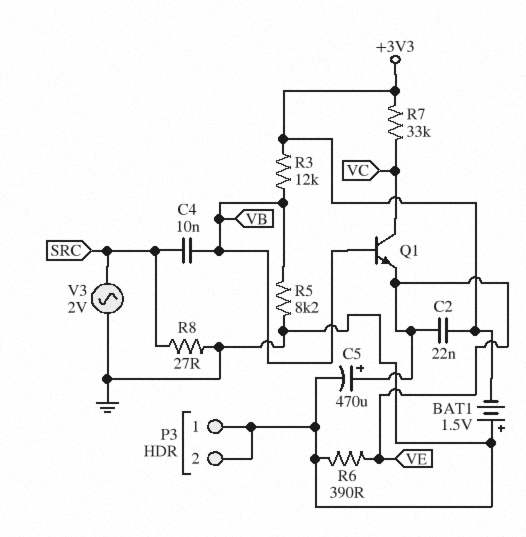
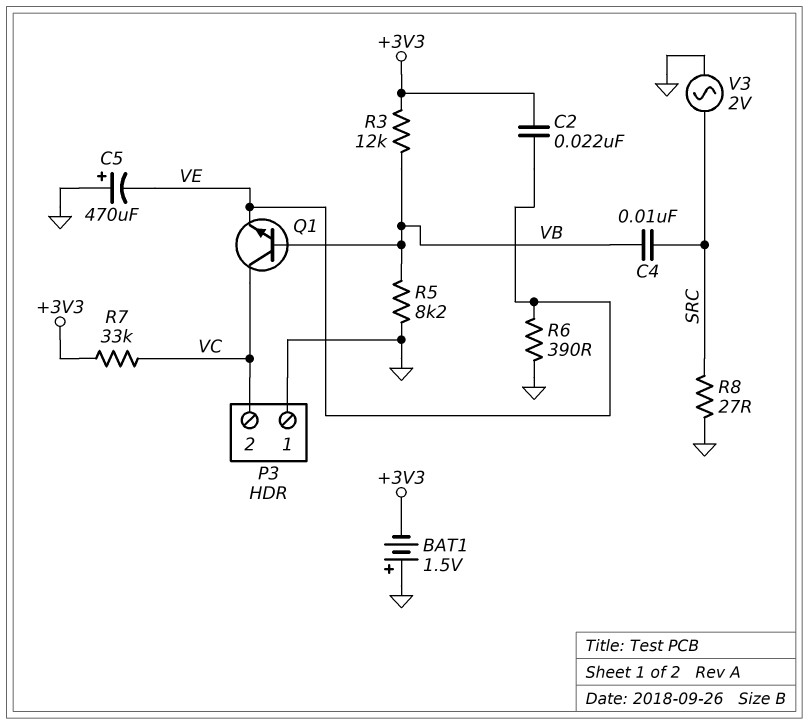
C5: 470uF (plus VE, minus GND) -> 470uF (plus GND, minus VE)
P3 pin 2: GND -> VC

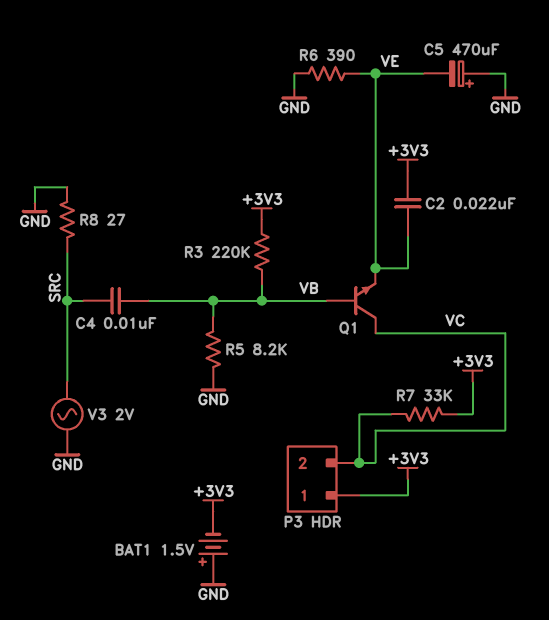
P3 pin 1: GND -> +3V3
R3: 12k (+3V3, VB) -> 220k (+3V3, VB)

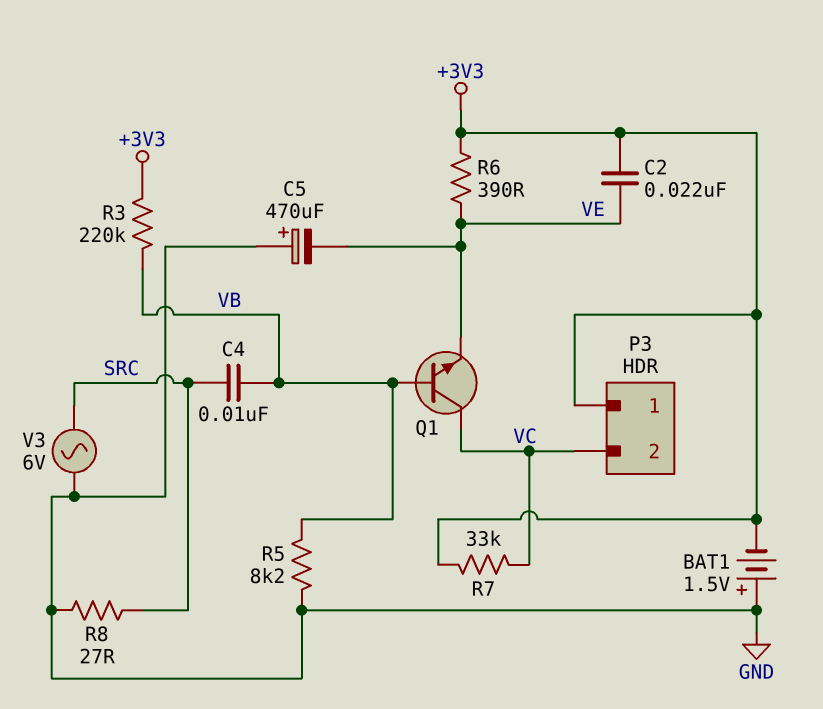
R6: 390 (GND, VE) -> 390 (+3V3, VE)
V3: AC 2V (GND, SRC) -> AC 6V (GND, SRC)

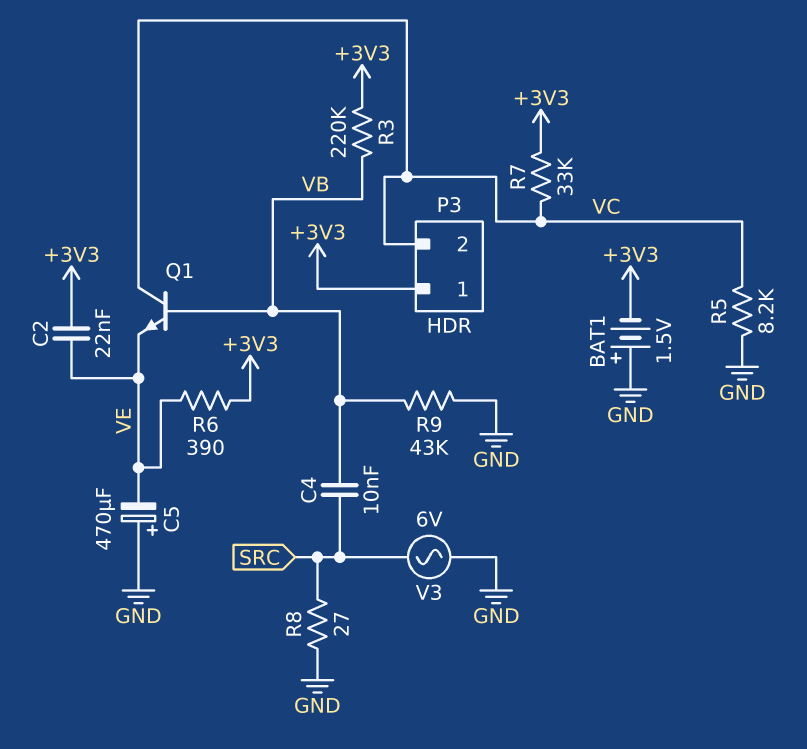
R5: 8.2k (GND, VB) -> 8.2k (GND, VC)
R9: none -> 43k (GND, VB)

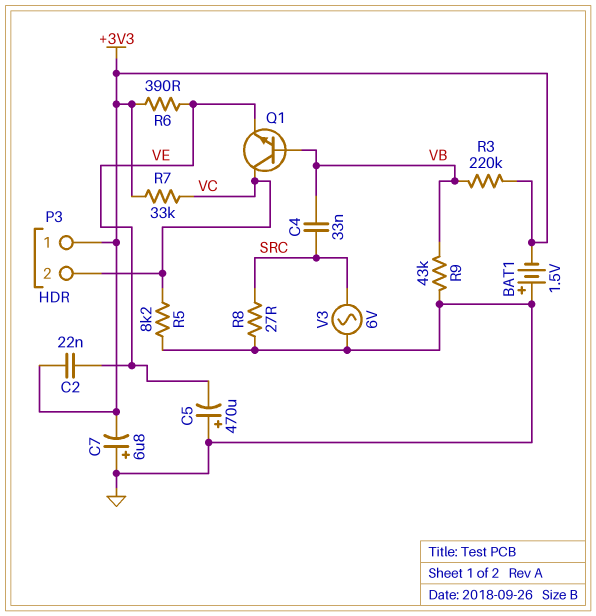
C4: 10nF (SRC, VB) -> 33nF (SRC, VB)
C7: none -> 6.8uF (plus GND, minus +3V3)

